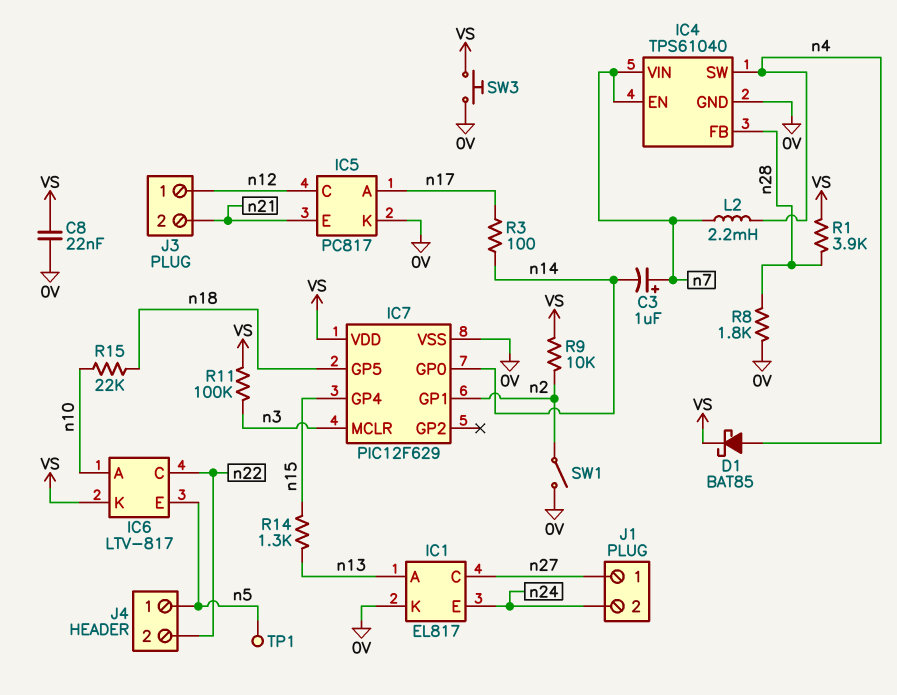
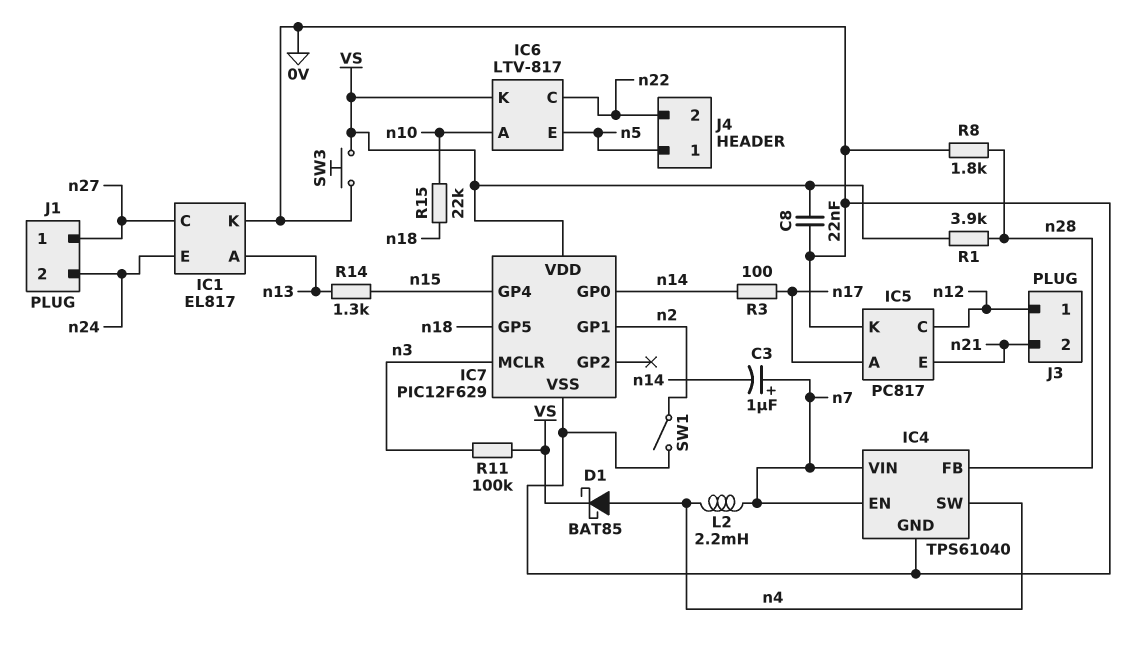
R9: 10k (VS, n2) -> none
TP1: test point (n5) -> none

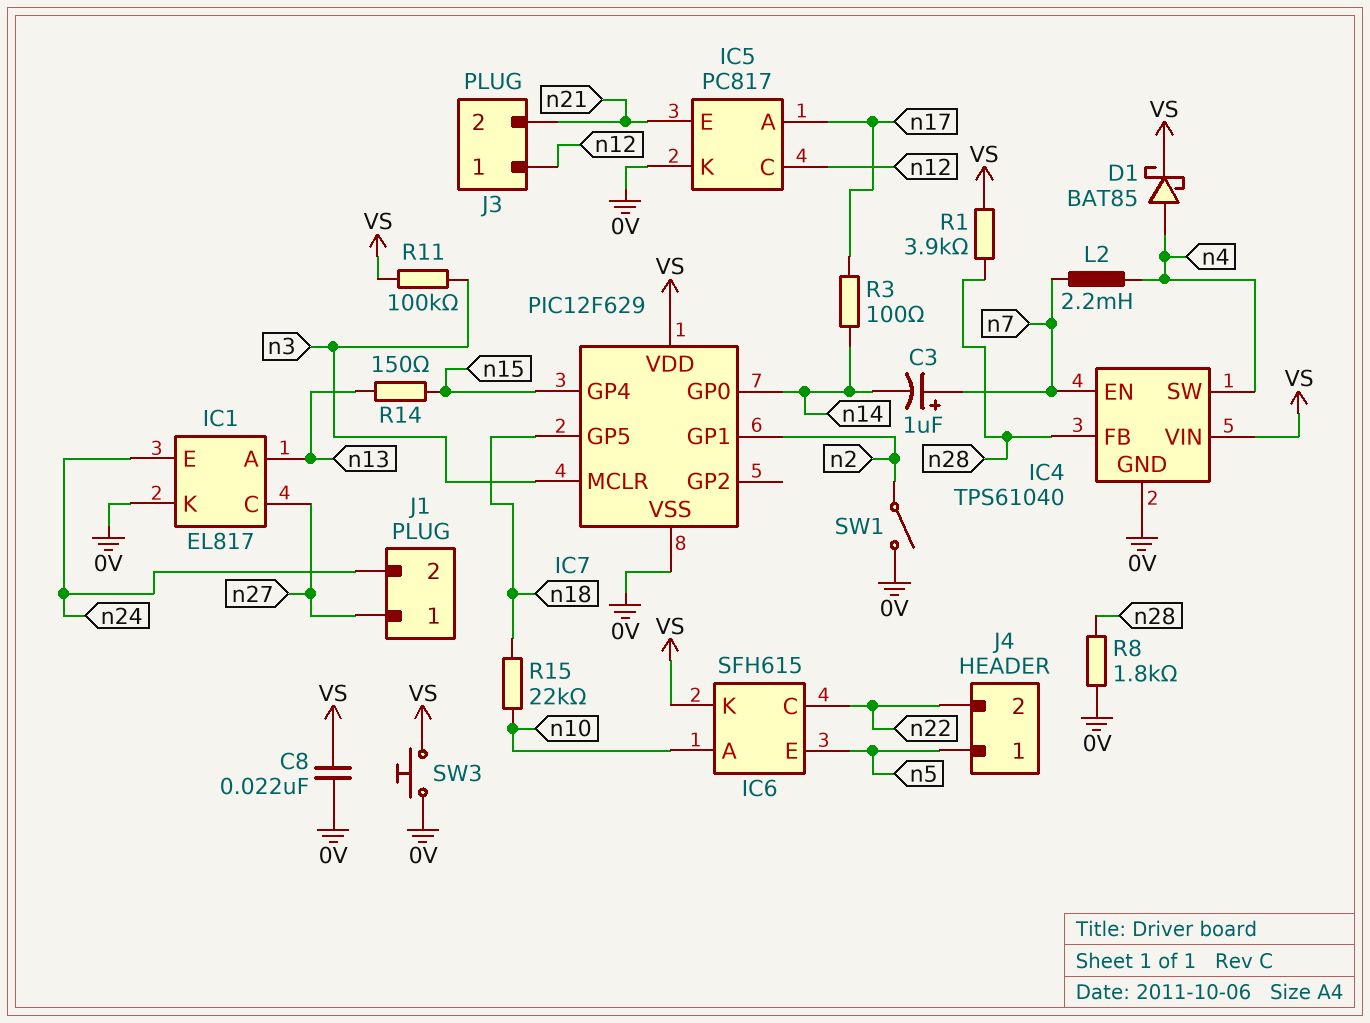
IC4 pin VIN: n7 -> VS
IC6: LTV-817 -> SFH615
R14: 1.3k (n13, n15) -> 150 (n13, n15)

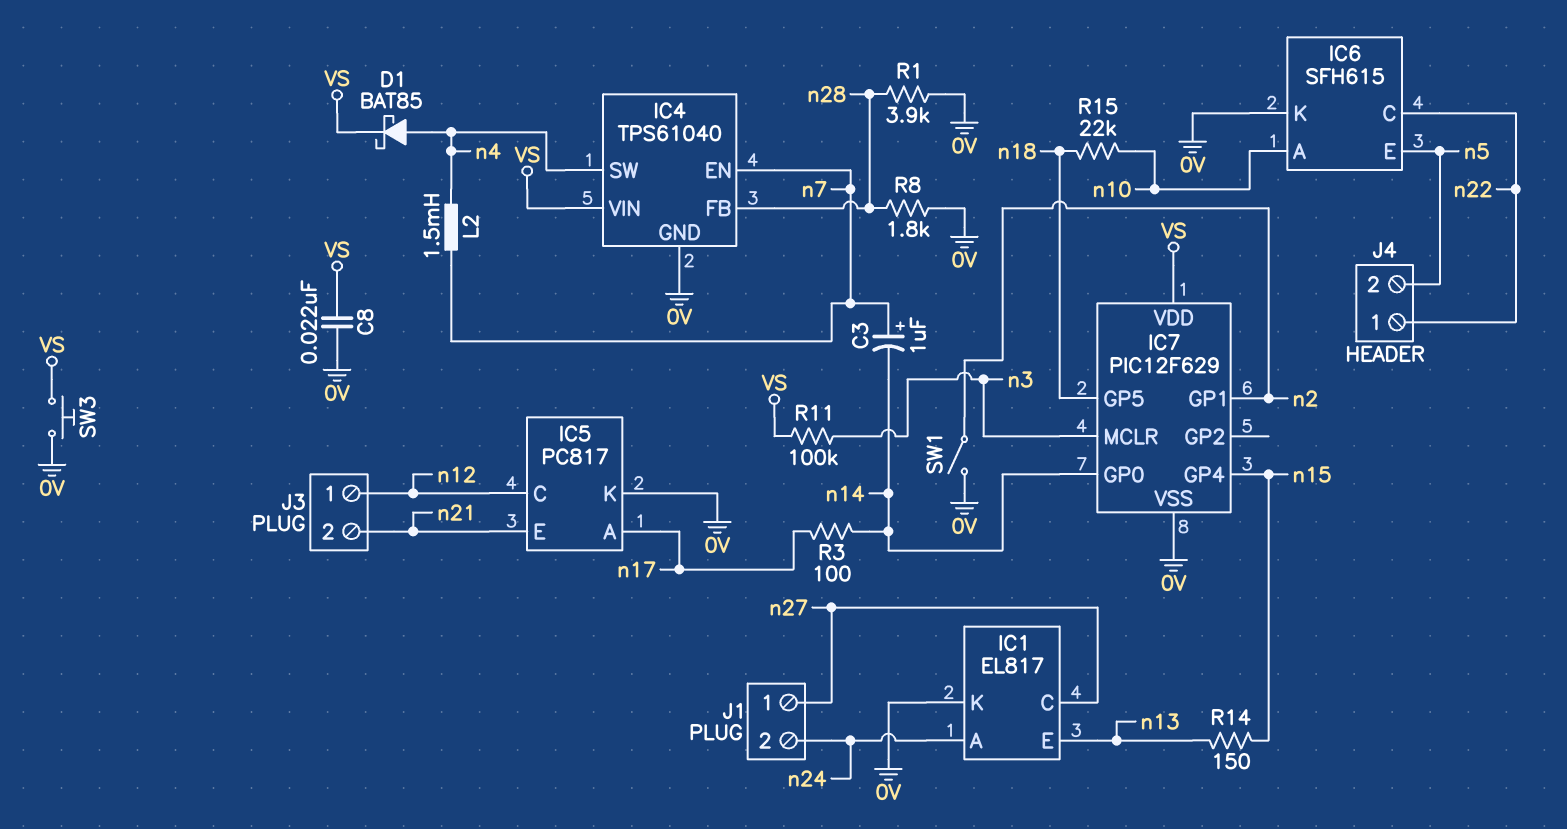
IC1 pin A: n13 -> n24
IC1 pin E: n24 -> n13
IC6 pin K: VS -> 0V
J4 pin 1: n5 -> n22
J4 pin 2: n22 -> n5
L2: 2.2mH (n4, n7) -> 1.5mH (n4, n7)
R1: 3.9k (VS, n28) -> 3.9k (0V, n28)

